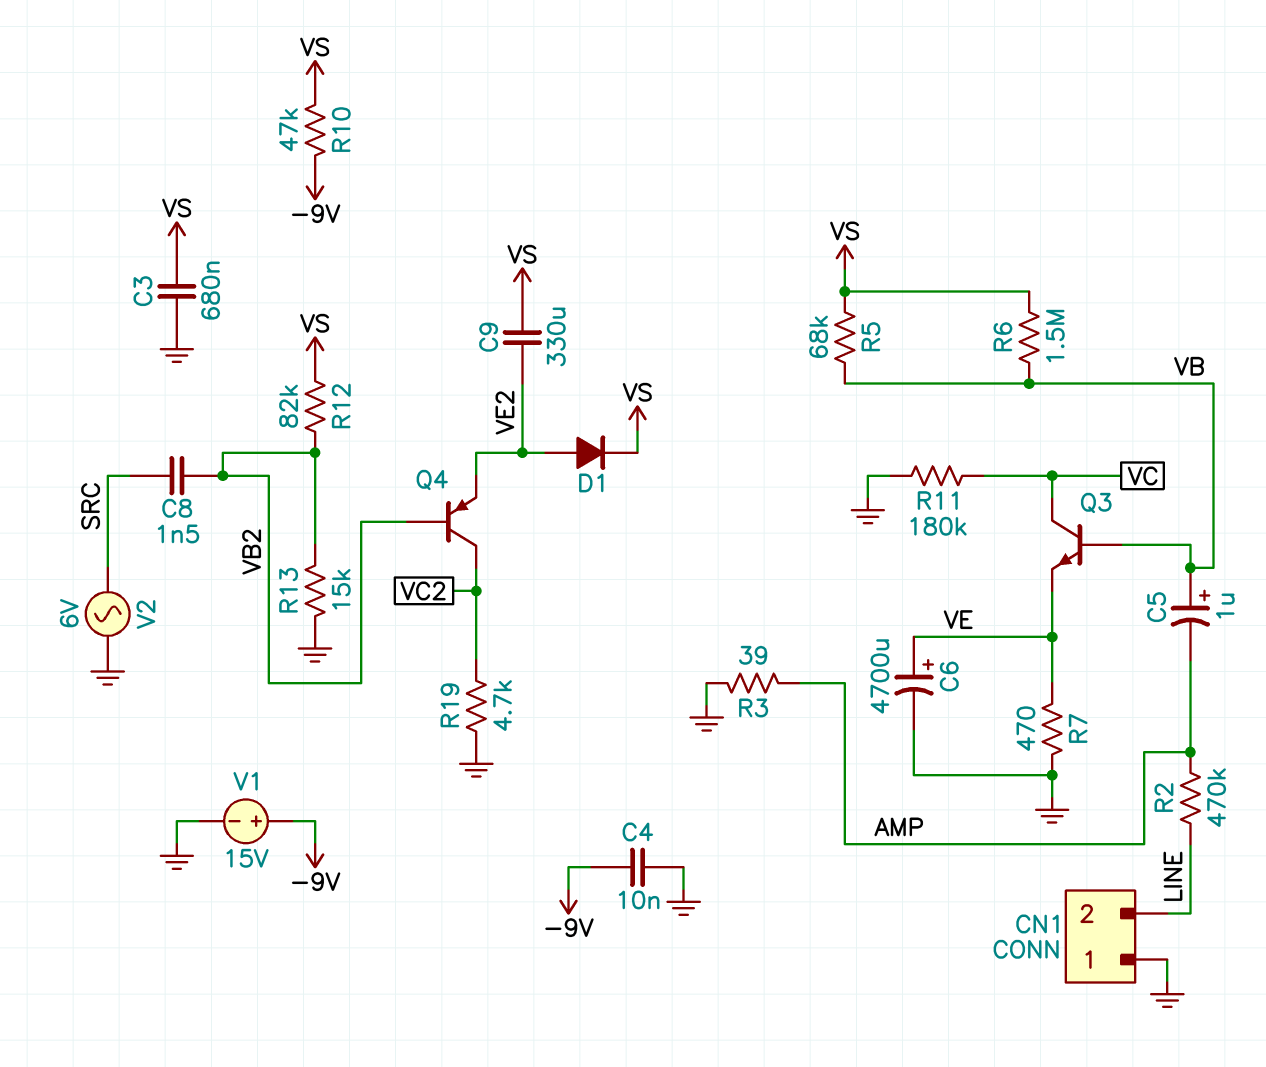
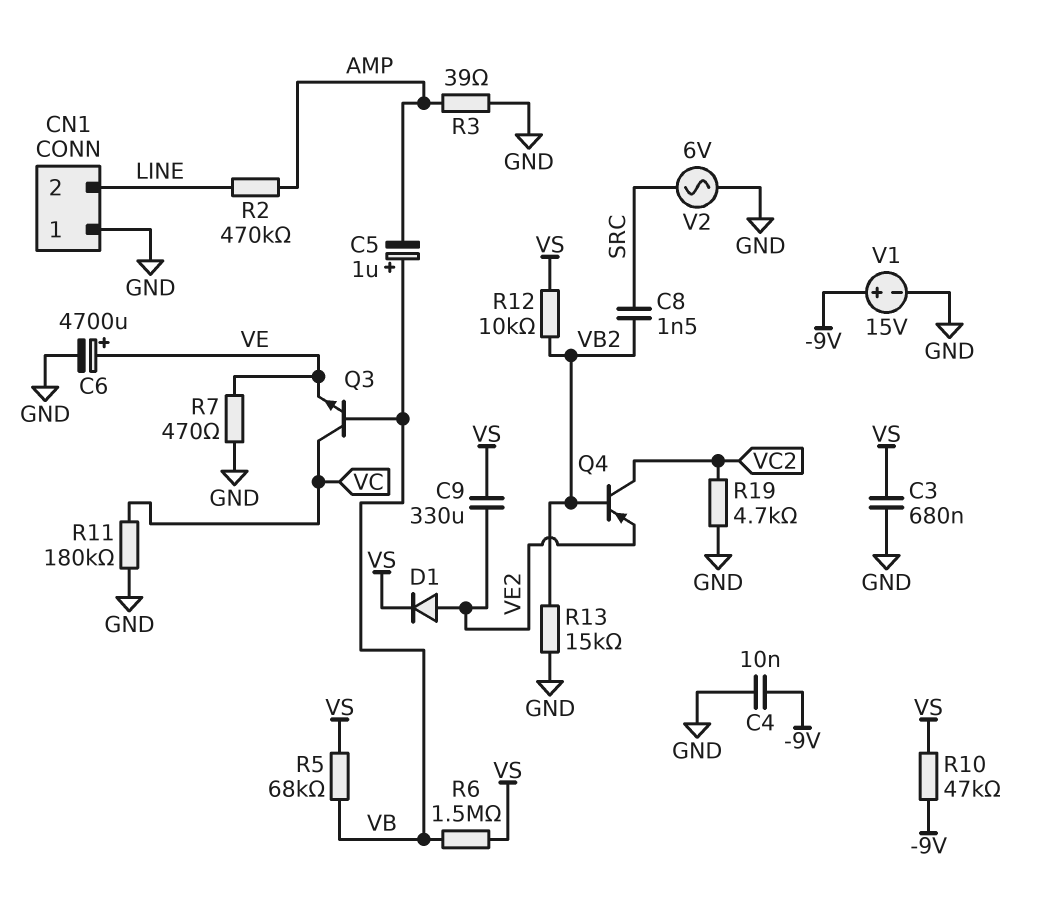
R12: 82k (VB2, VS) -> 10k (VB2, VS)

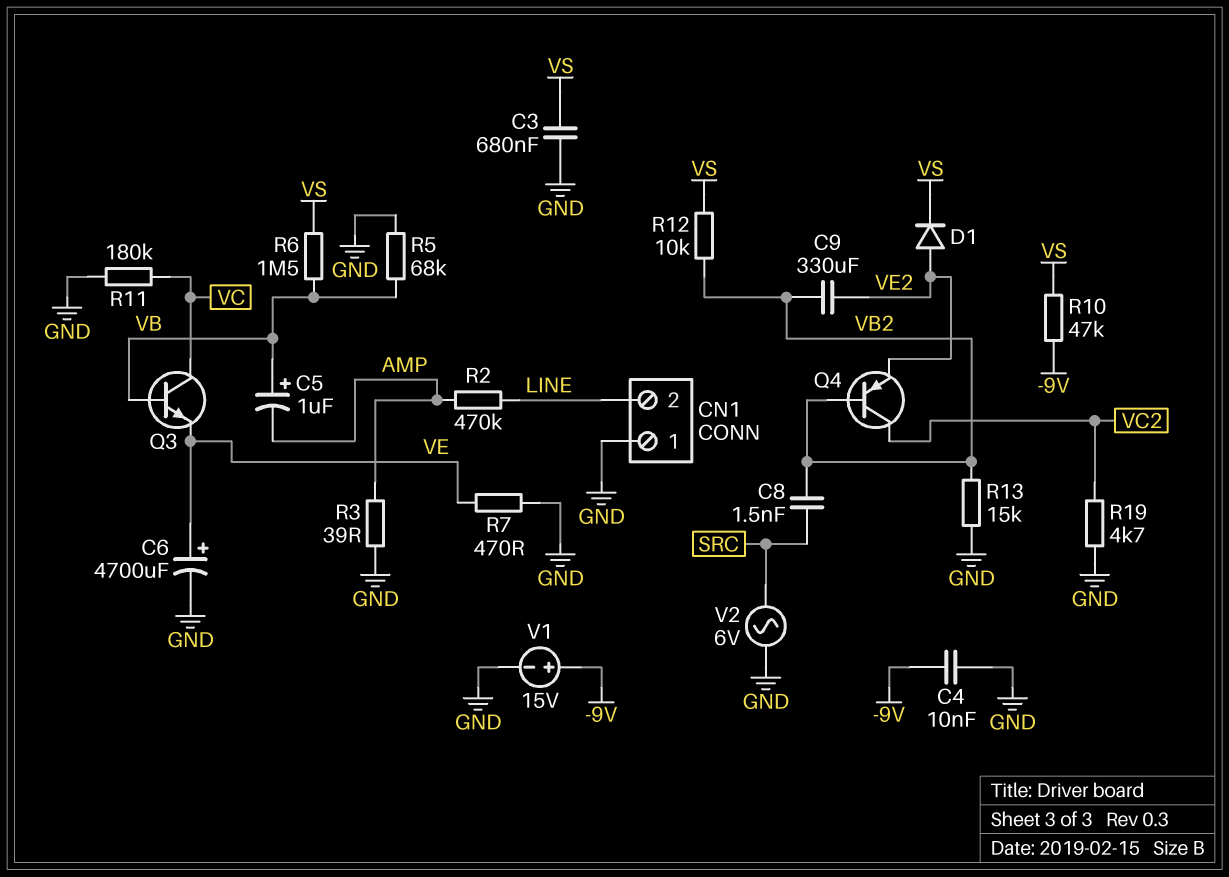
C9: 330uF (VE2, VS) -> 330uF (VB2, VE2)
R5: 68k (VB, VS) -> 68k (GND, VB)

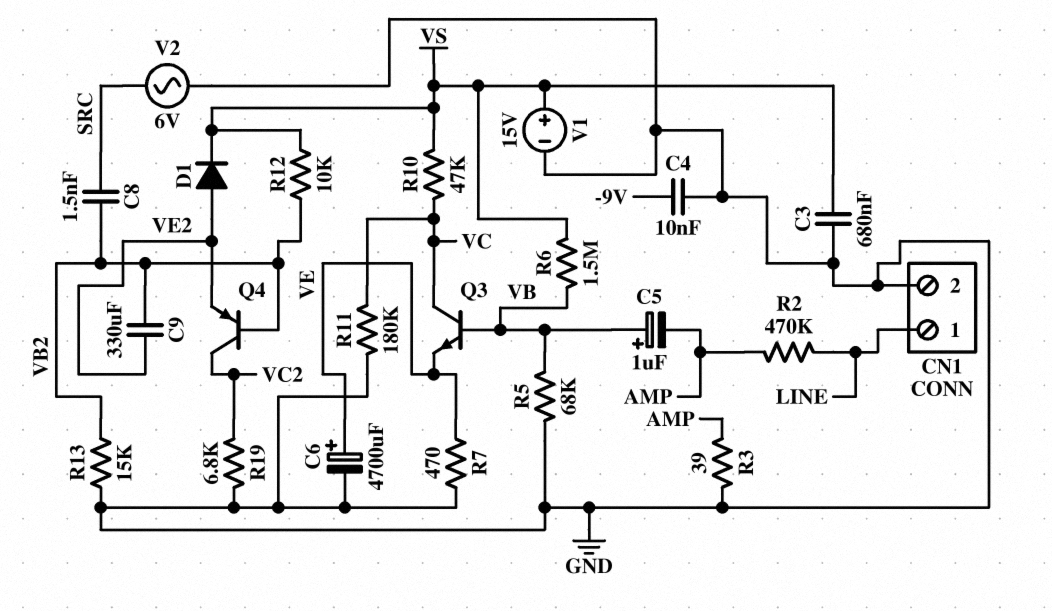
CN1 pin 1: GND -> LINE
CN1 pin 2: LINE -> GND
R10: 47k (-9V, VS) -> 47k (VC, VS)
R19: 4.7k (GND, VC2) -> 6.8k (GND, VC2)
V1: 15V (plus -9V, minus GND) -> 15V (plus VS, minus GND)

